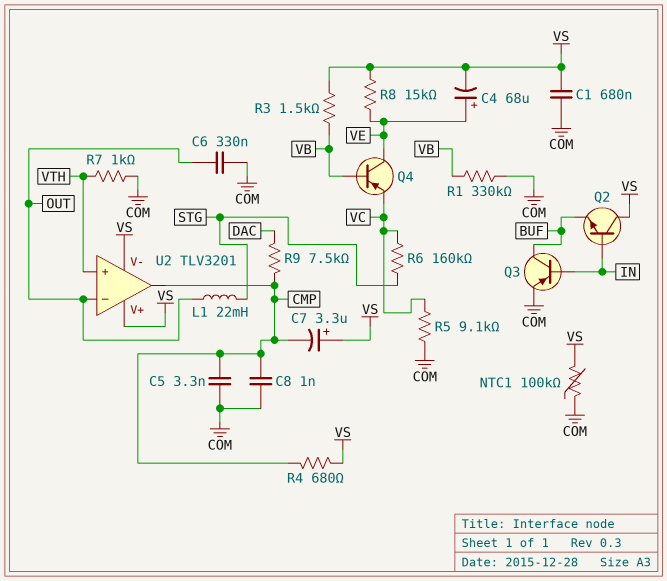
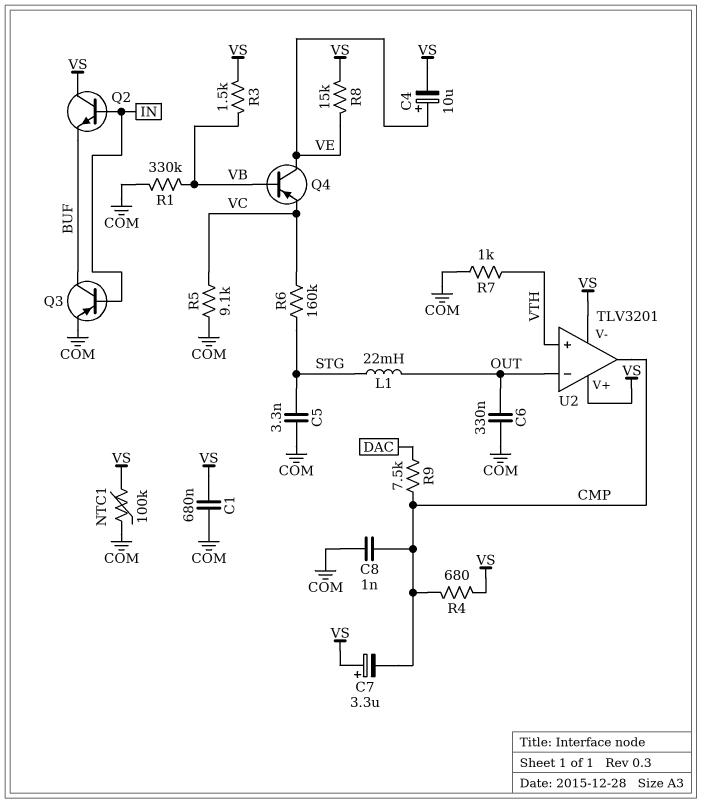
C4: 68uF (plus VE, minus VS) -> 10uF (plus VE, minus VS)
C5: 3.3nF (CMP, COM) -> 3.3nF (COM, STG)

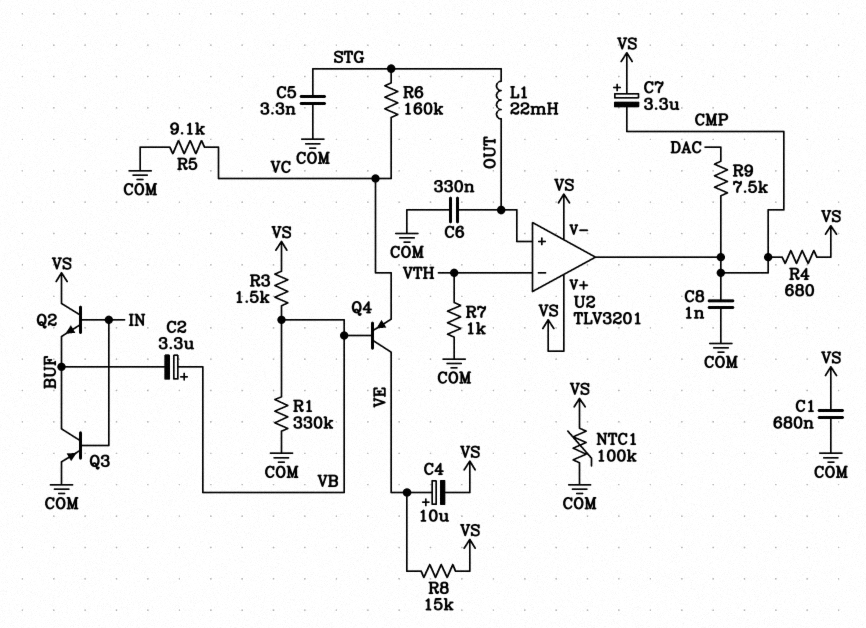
C2: none -> 3.3uF (plus VB, minus BUF)
U2 pin in+: VTH -> OUT
U2 pin in-: OUT -> VTH

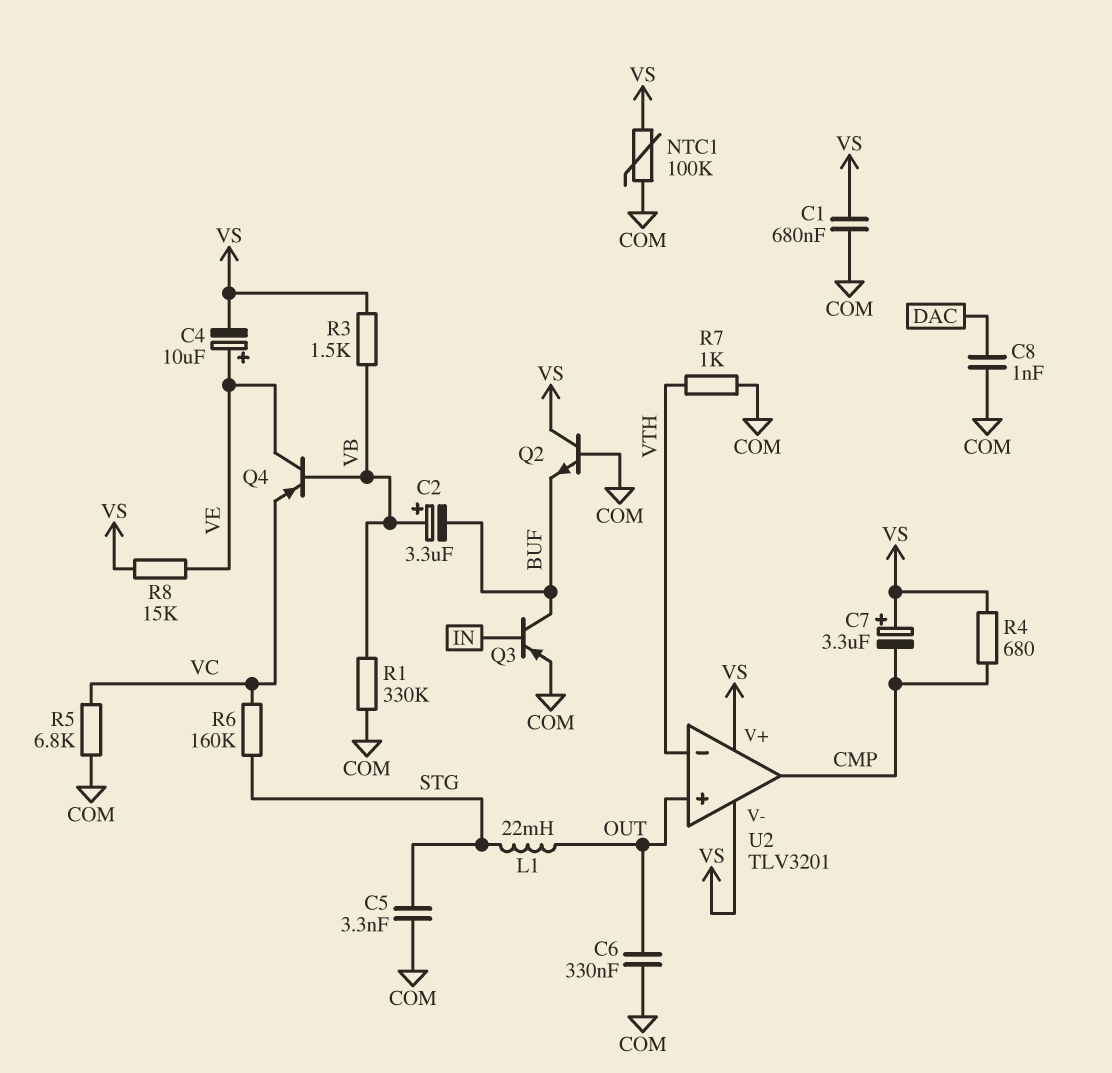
C8: 1nF (CMP, COM) -> 1nF (COM, DAC)
Q2: NPN (B IN, C VS, E BUF) -> NPN (B COM, C VS, E BUF)
R5: 9.1k (COM, VC) -> 6.8k (COM, VC)
R9: 7.5k (CMP, DAC) -> none

